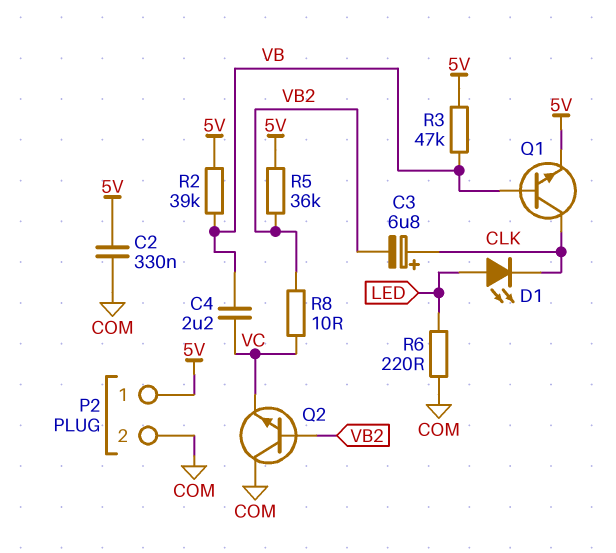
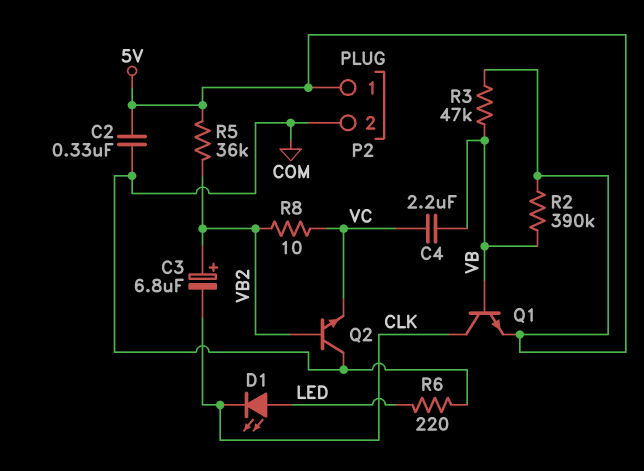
C3: 6.8uF (plus CLK, minus VB2) -> 6.8uF (plus VB2, minus CLK)
R2: 39k (5V, VB) -> 390k (5V, VB)

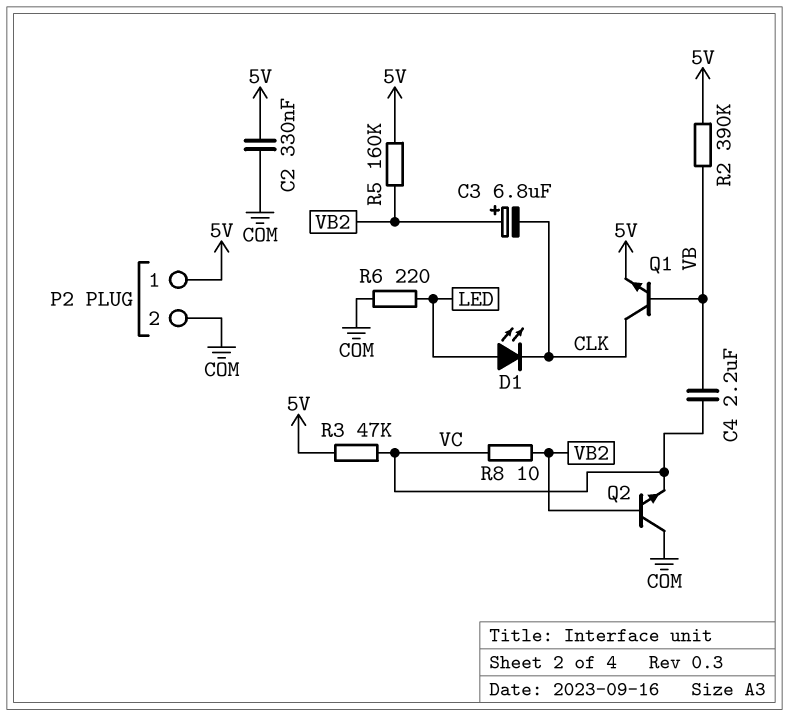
R3: 47k (5V, VB) -> 47k (5V, VC)
R5: 36k (5V, VB2) -> 160k (5V, VB2)

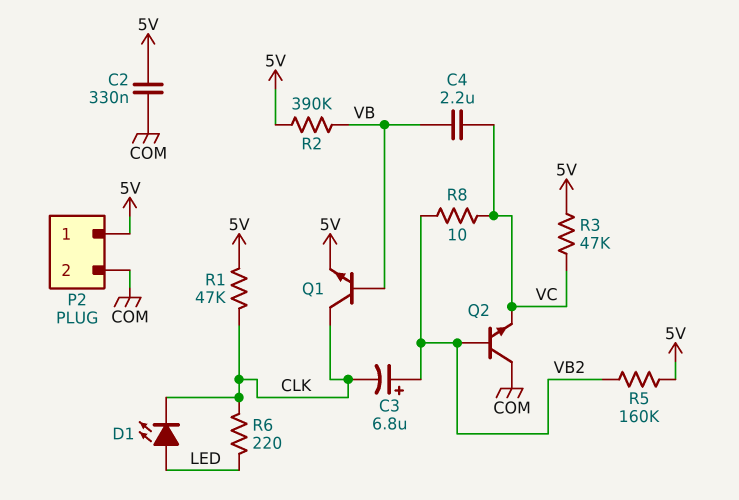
R1: none -> 47k (5V, CLK)
R6: 220 (COM, LED) -> 220 (CLK, LED)

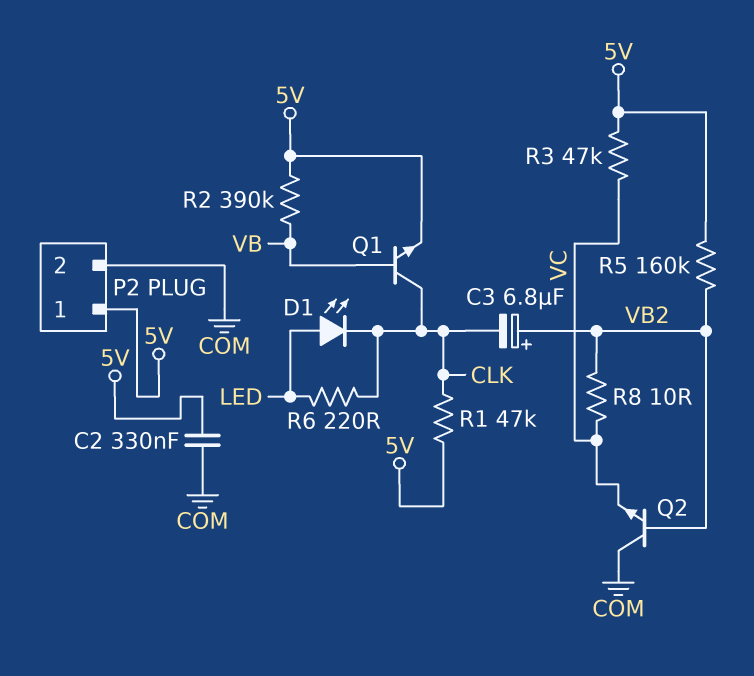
C4: 2.2uF (VB, VC) -> none

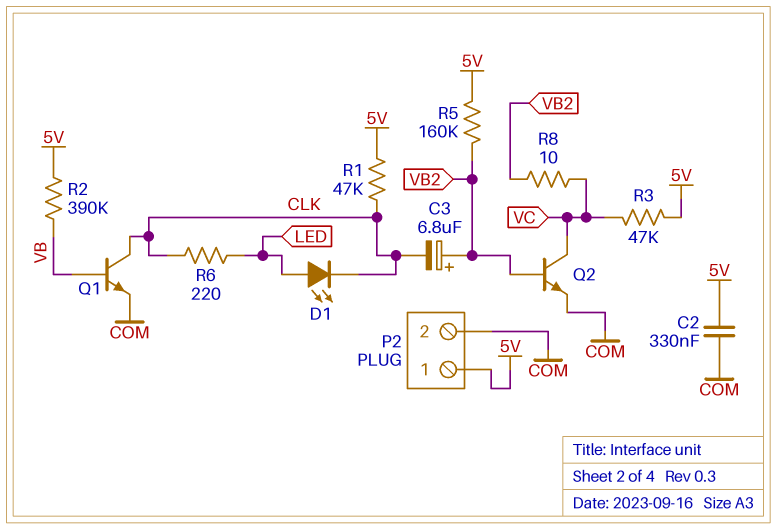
Q1: NPN (B VB, C CLK, E 5V) -> NPN (B VB, C CLK, E COM)
Q2: NPN (B VB2, C COM, E VC) -> NPN (B VB2, C VC, E COM)

